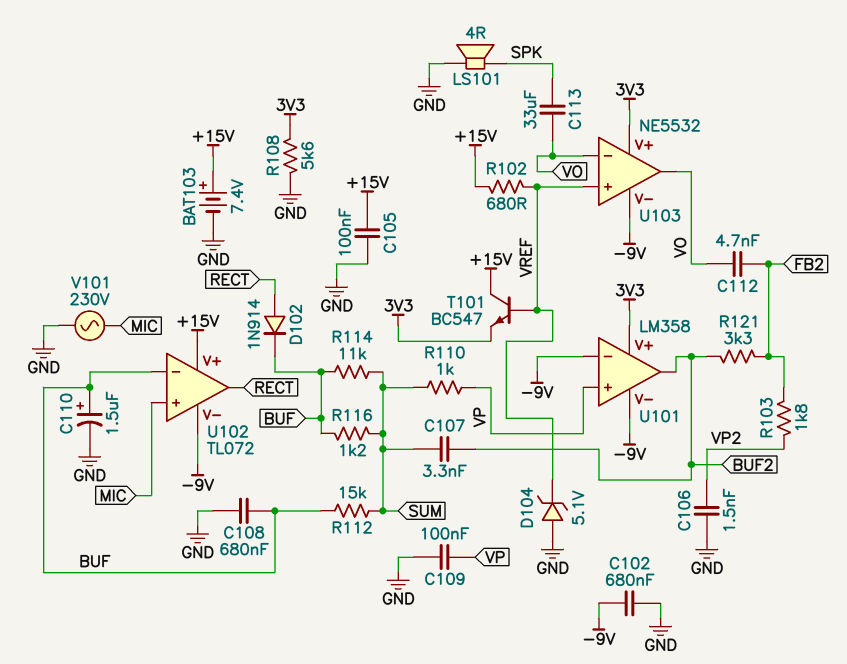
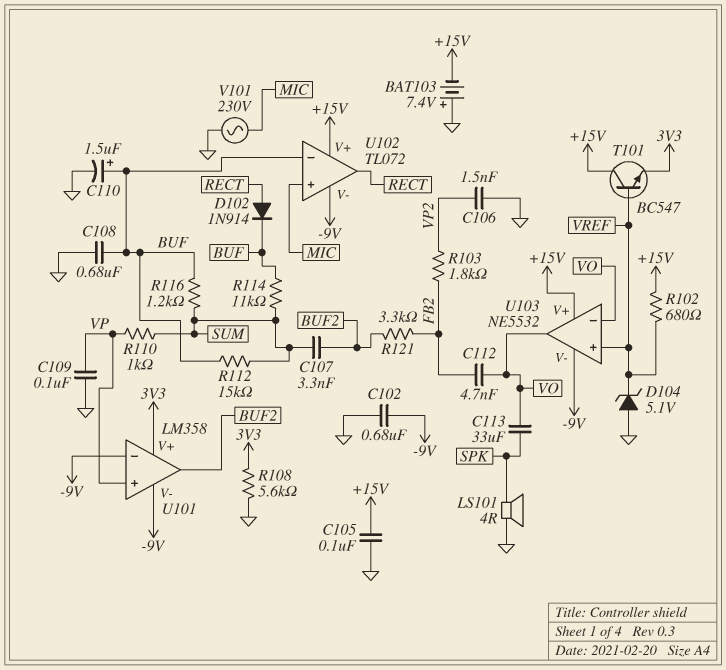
BAT103: 7.4V (plus +15V, minus GND) -> 7.4V (plus GND, minus +15V)
U103 pin V+: 3V3 -> +15V

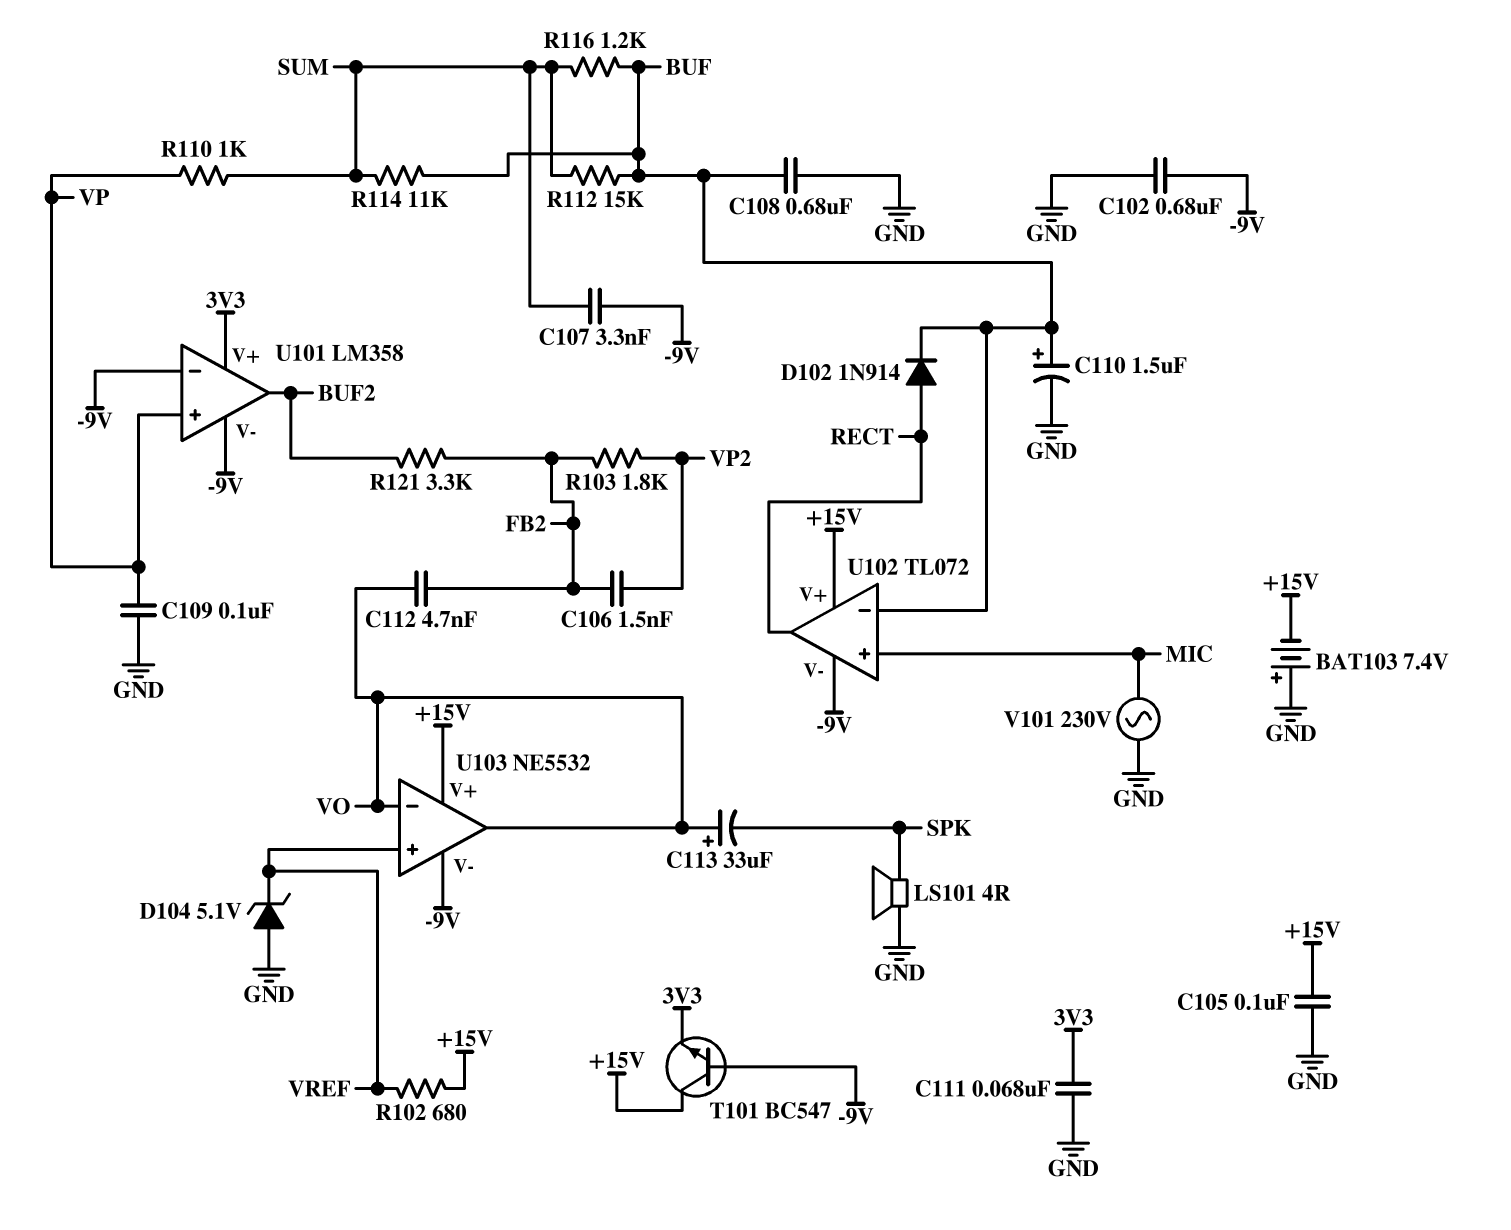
C106: 1.5nF (GND, VP2) -> 1.5nF (FB2, VP2)
C107: 3.3nF (BUF2, SUM) -> 3.3nF (-9V, SUM)
C111: none -> 68nF (3V3, GND)
C113: 33uF (SPK, VO) -> 33uF (plus VO, minus SPK)
R108: 5.6k (3V3, GND) -> none
T101: NPN BC547 (B VREF, C +15V, E 3V3) -> NPN BC547 (B -9V, C +15V, E 3V3)

